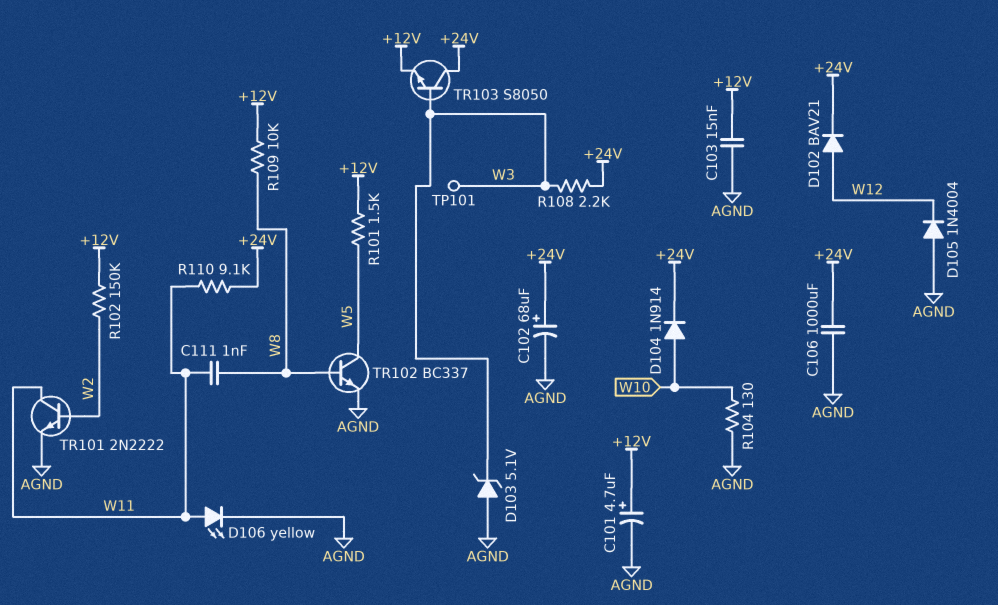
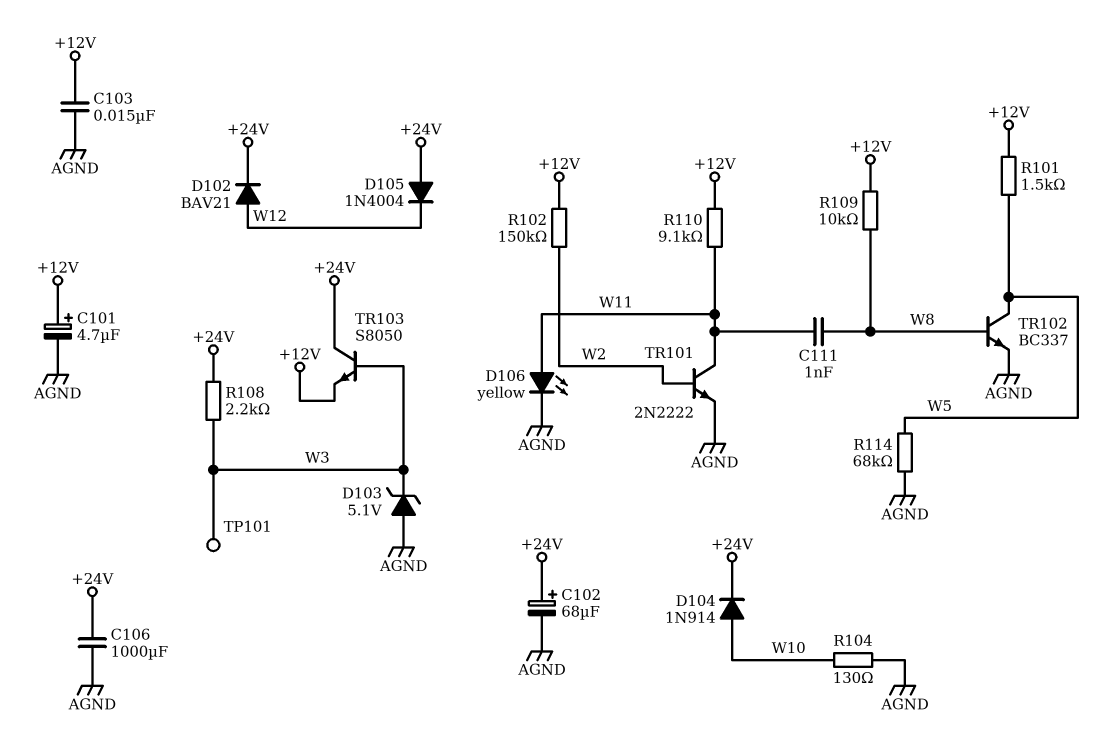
D105: diode 1N4004 (A AGND, K W12) -> diode 1N4004 (A +24V, K W12)
R110: 9.1k (+24V, W11) -> 9.1k (+12V, W11)
R114: none -> 68k (AGND, W5)

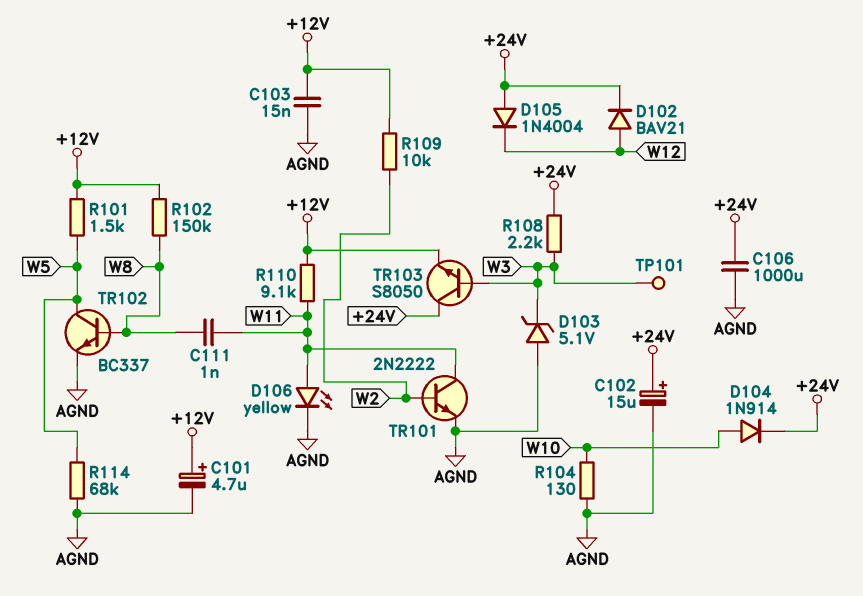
C102: 68uF (plus +24V, minus AGND) -> 15uF (plus +24V, minus AGND)
R102: 150k (+12V, W2) -> 150k (+12V, W8)
R109: 10k (+12V, W8) -> 10k (+12V, W2)

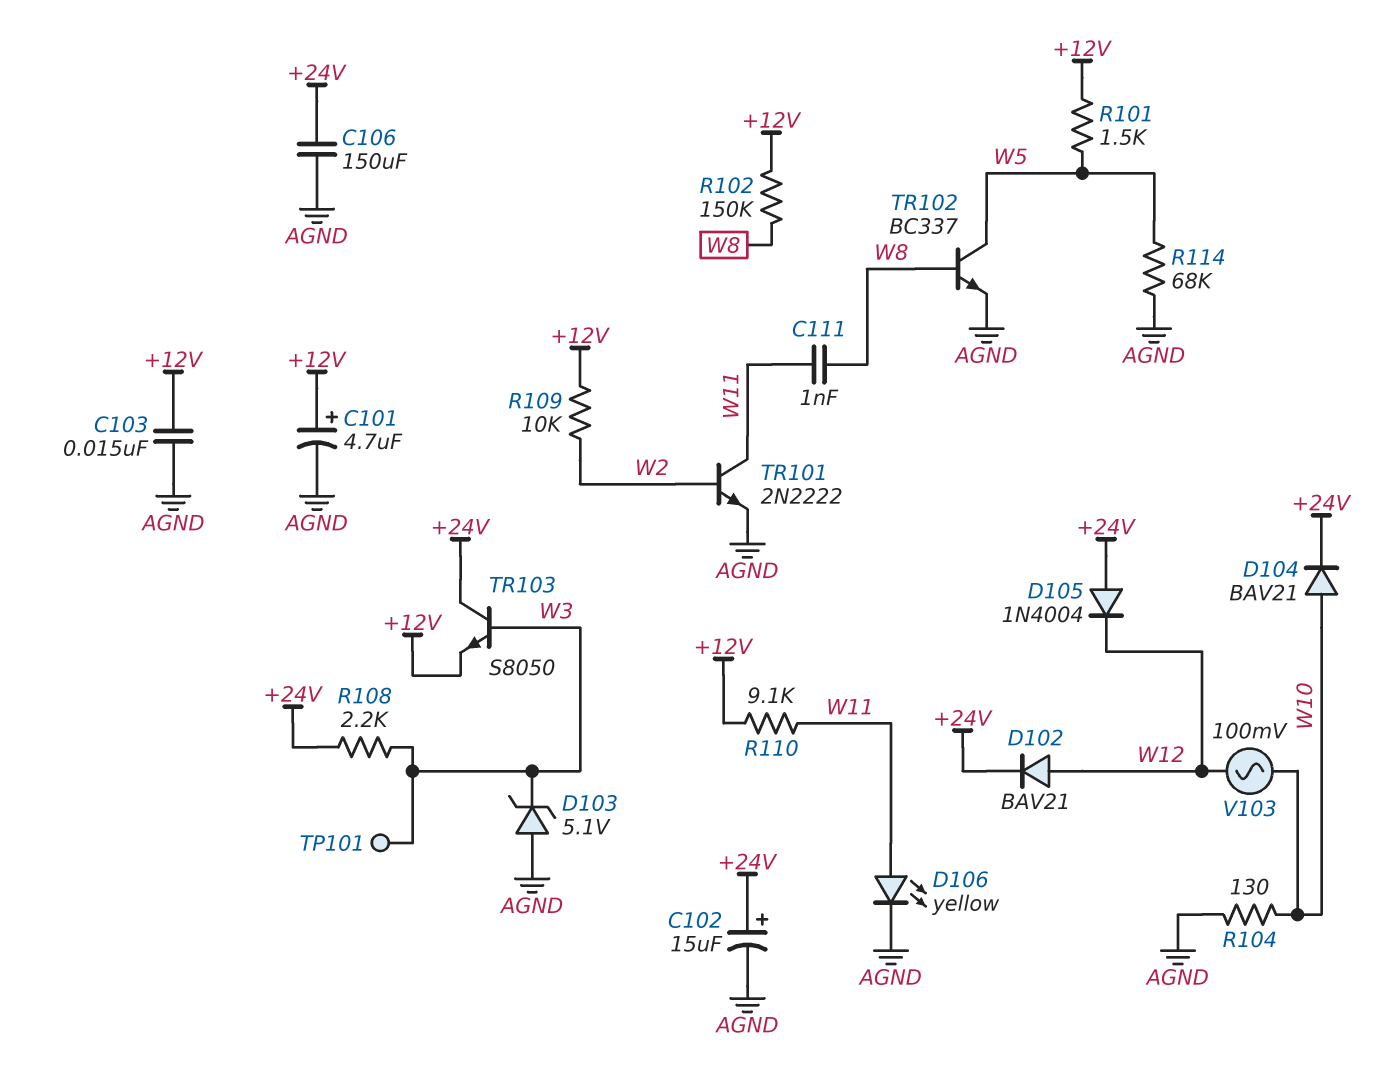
C106: 1000uF (+24V, AGND) -> 150uF (+24V, AGND)
D104: diode 1N914 (A W10, K +24V) -> diode BAV21 (A W10, K +24V)
V103: none -> AC 100mV (W10, W12)

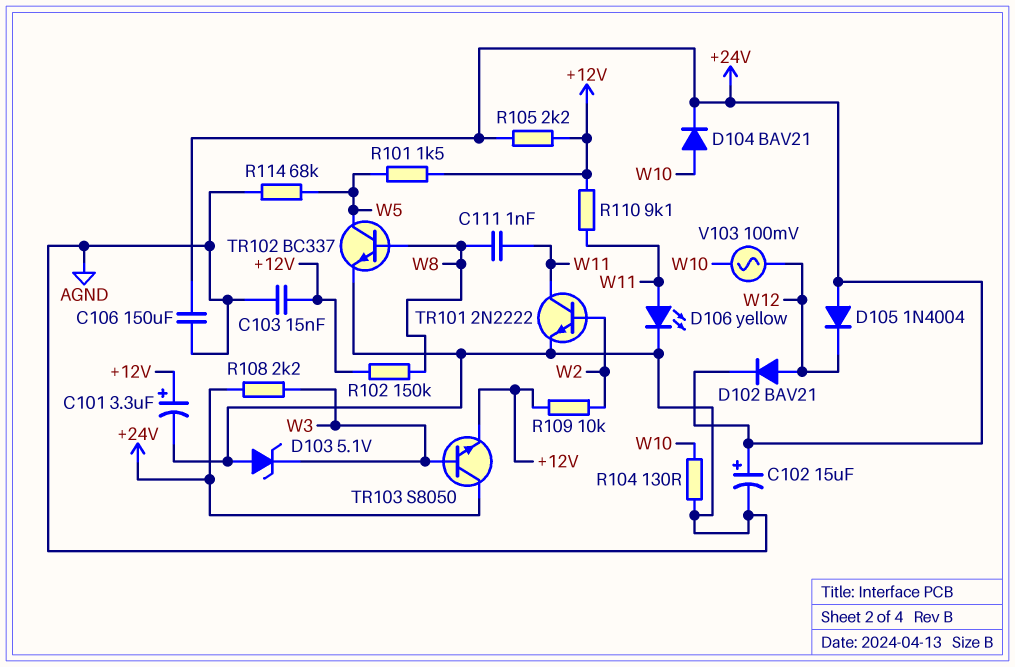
C101: 4.7uF (plus +12V, minus AGND) -> 3.3uF (plus +12V, minus AGND)
R105: none -> 2.2k (+12V, +24V)
TP101: test point (W3) -> none

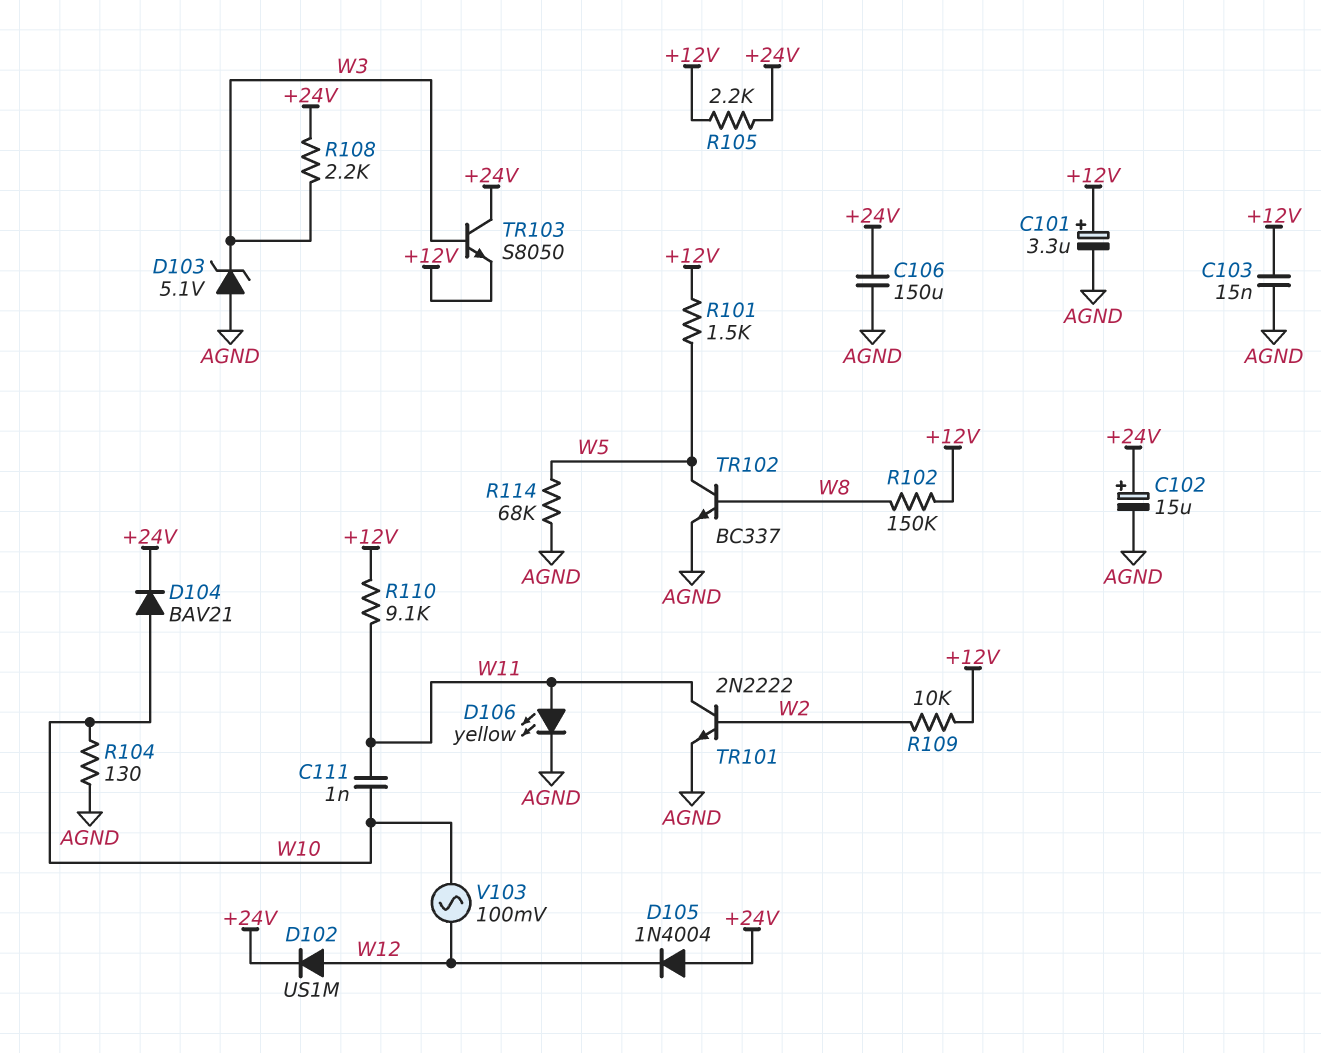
C111: 1nF (W8, W11) -> 1nF (W10, W11)
D102: diode BAV21 (A W12, K +24V) -> diode US1M (A W12, K +24V)

